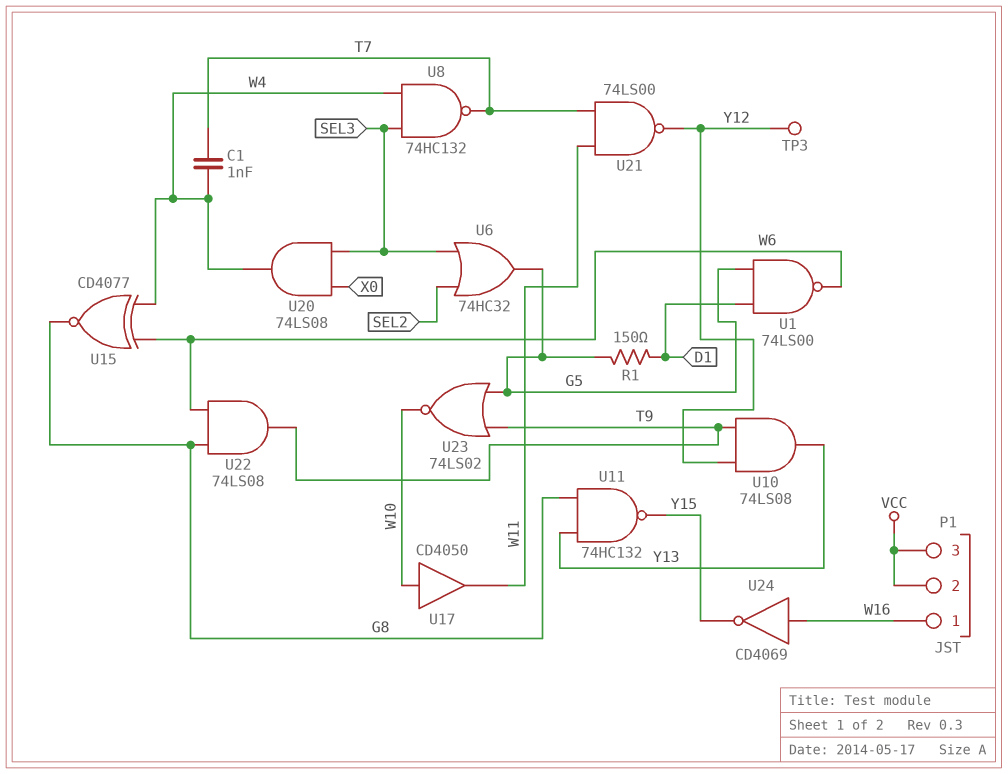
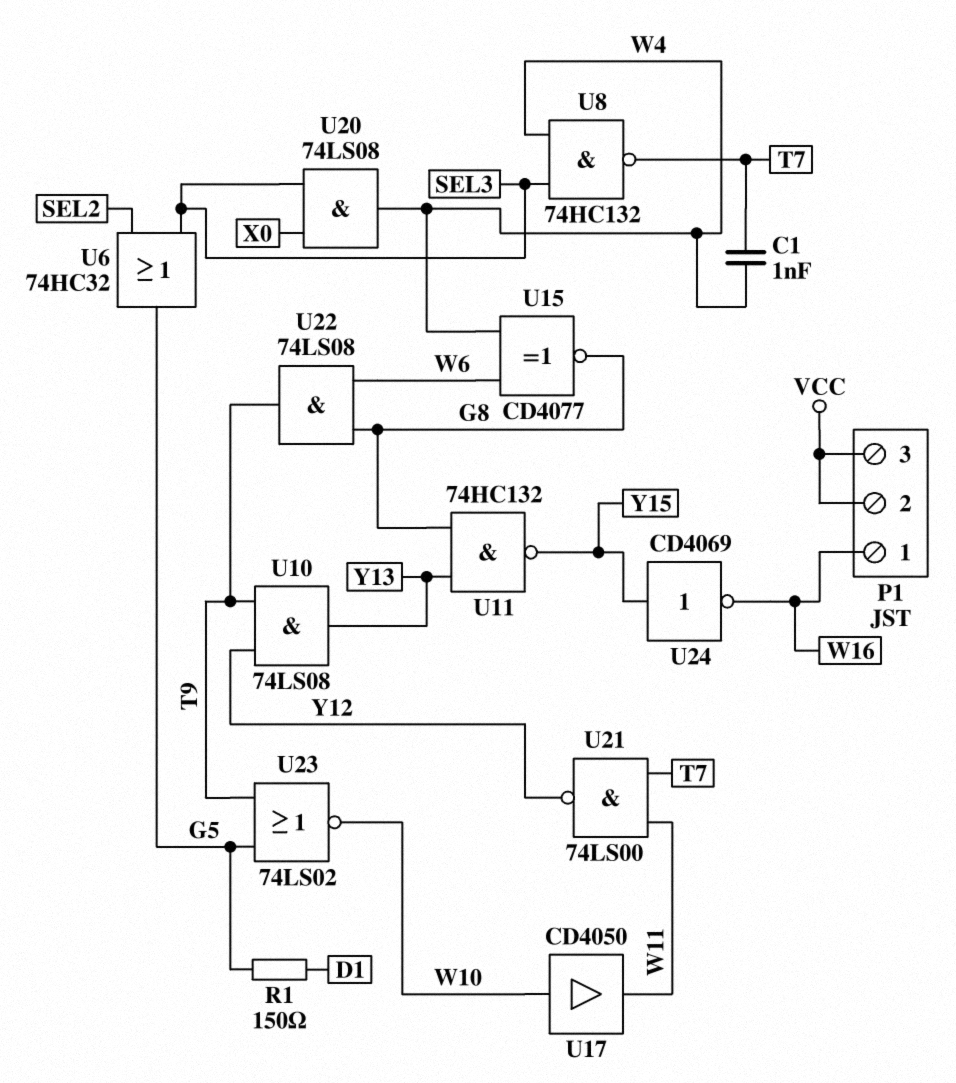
TP3: test point (Y12) -> none
U1: NAND 74LS00 (in D1, in G5, out W6) -> none
U24: NOT CD4069 (in W16, out Y15) -> NOT CD4069 (in Y15, out W16)

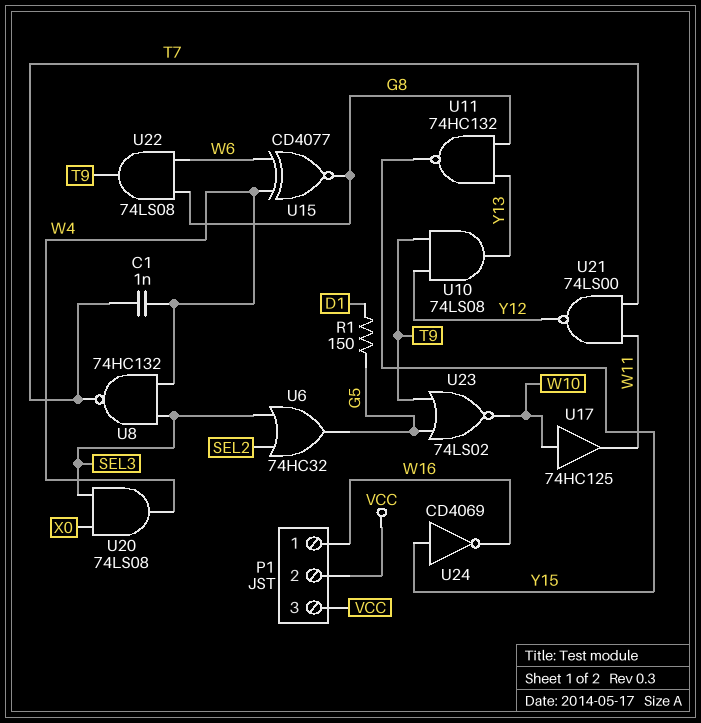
U17: buffer CD4050 (in W10, out W11) -> buffer 74HC125 (in W10, out W11)

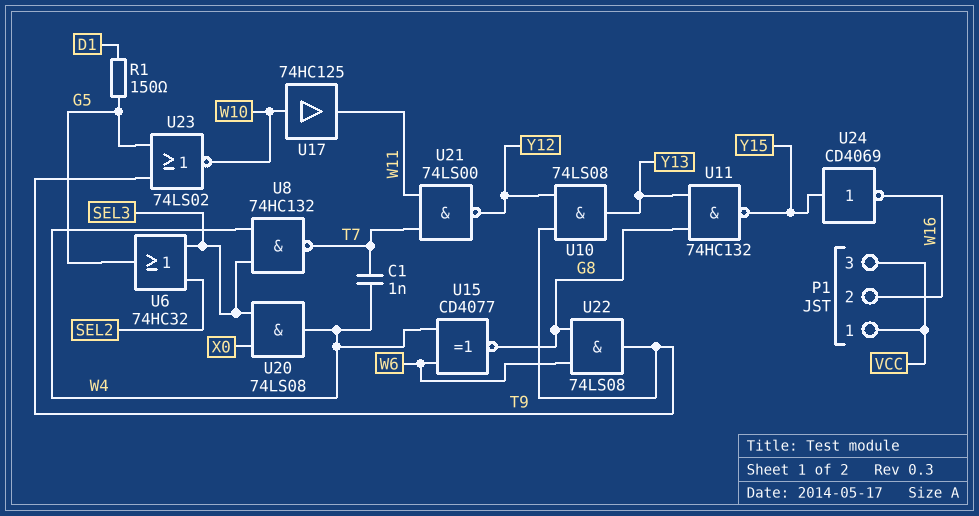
P1 pin 1: W16 -> VCC
P1 pin 2: VCC -> W16

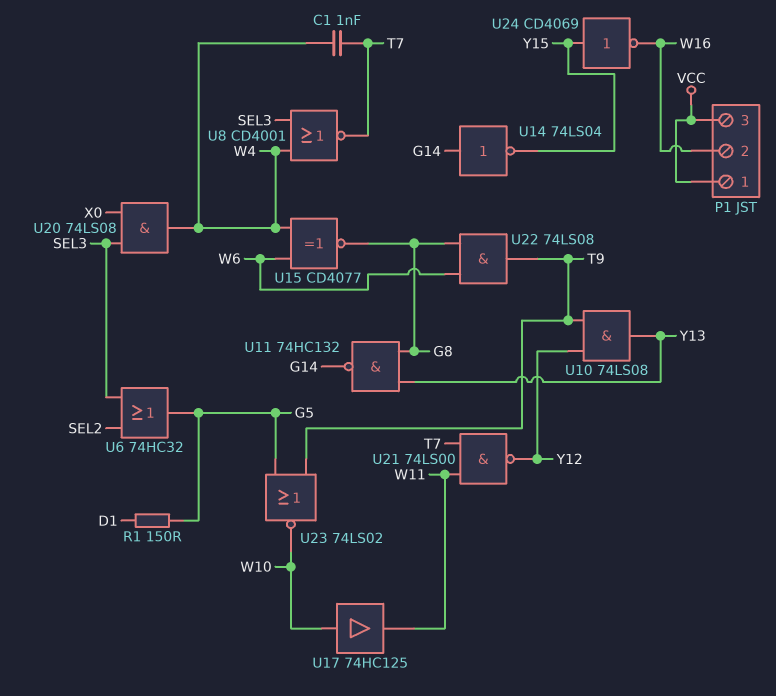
U8: NAND 74HC132 (in SEL3, in W4, out T7) -> NOR CD4001 (in SEL3, in W4, out T7)
U11: NAND 74HC132 (in G8, in Y13, out Y15) -> NAND 74HC132 (in G8, in Y13, out G14)
U14: none -> NOT 74LS04 (in G14, out Y15)

